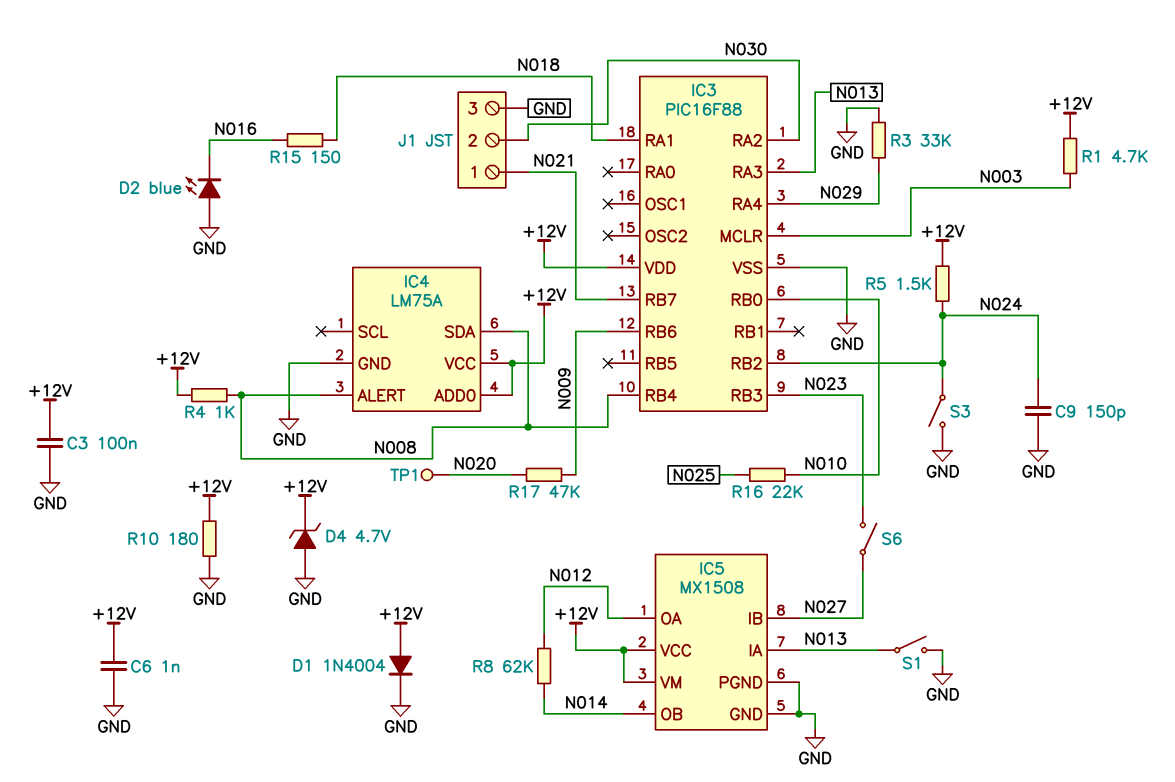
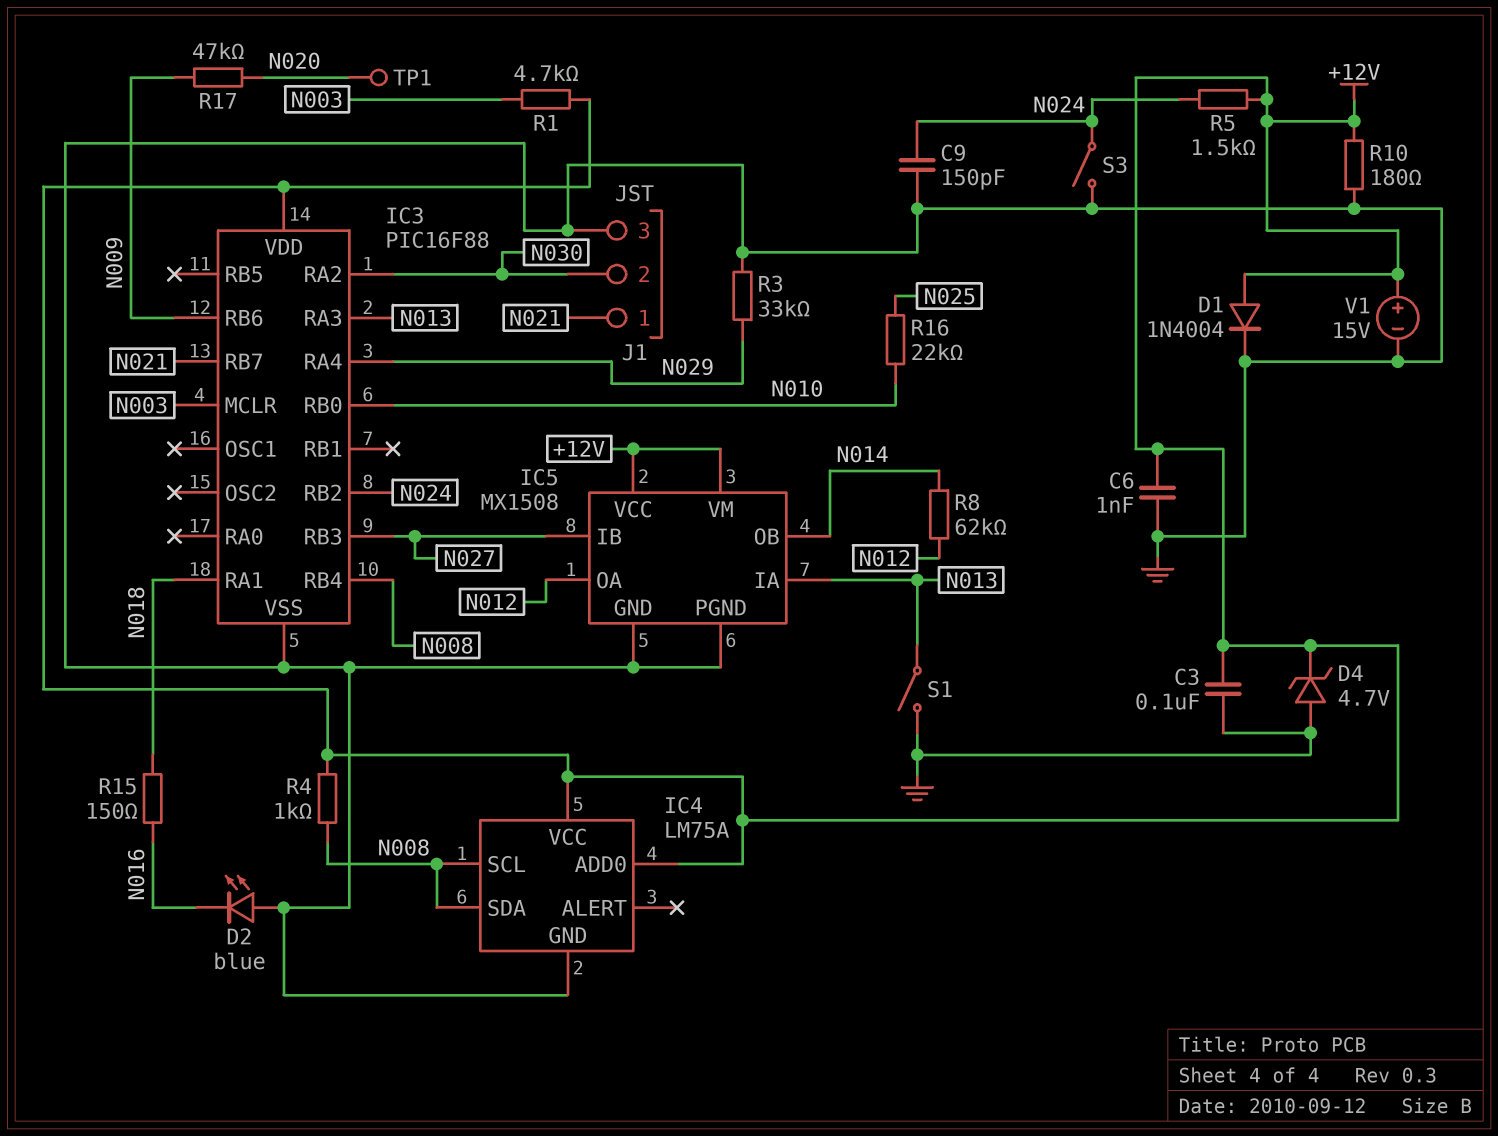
IC3 pin RB3: N023 -> N027
IC4 pin ALERT: N008 -> none
IC4 pin SCL: none -> N008
S6: switch (N023, N027) -> none
V1: none -> 15V (plus +12V, minus GND)

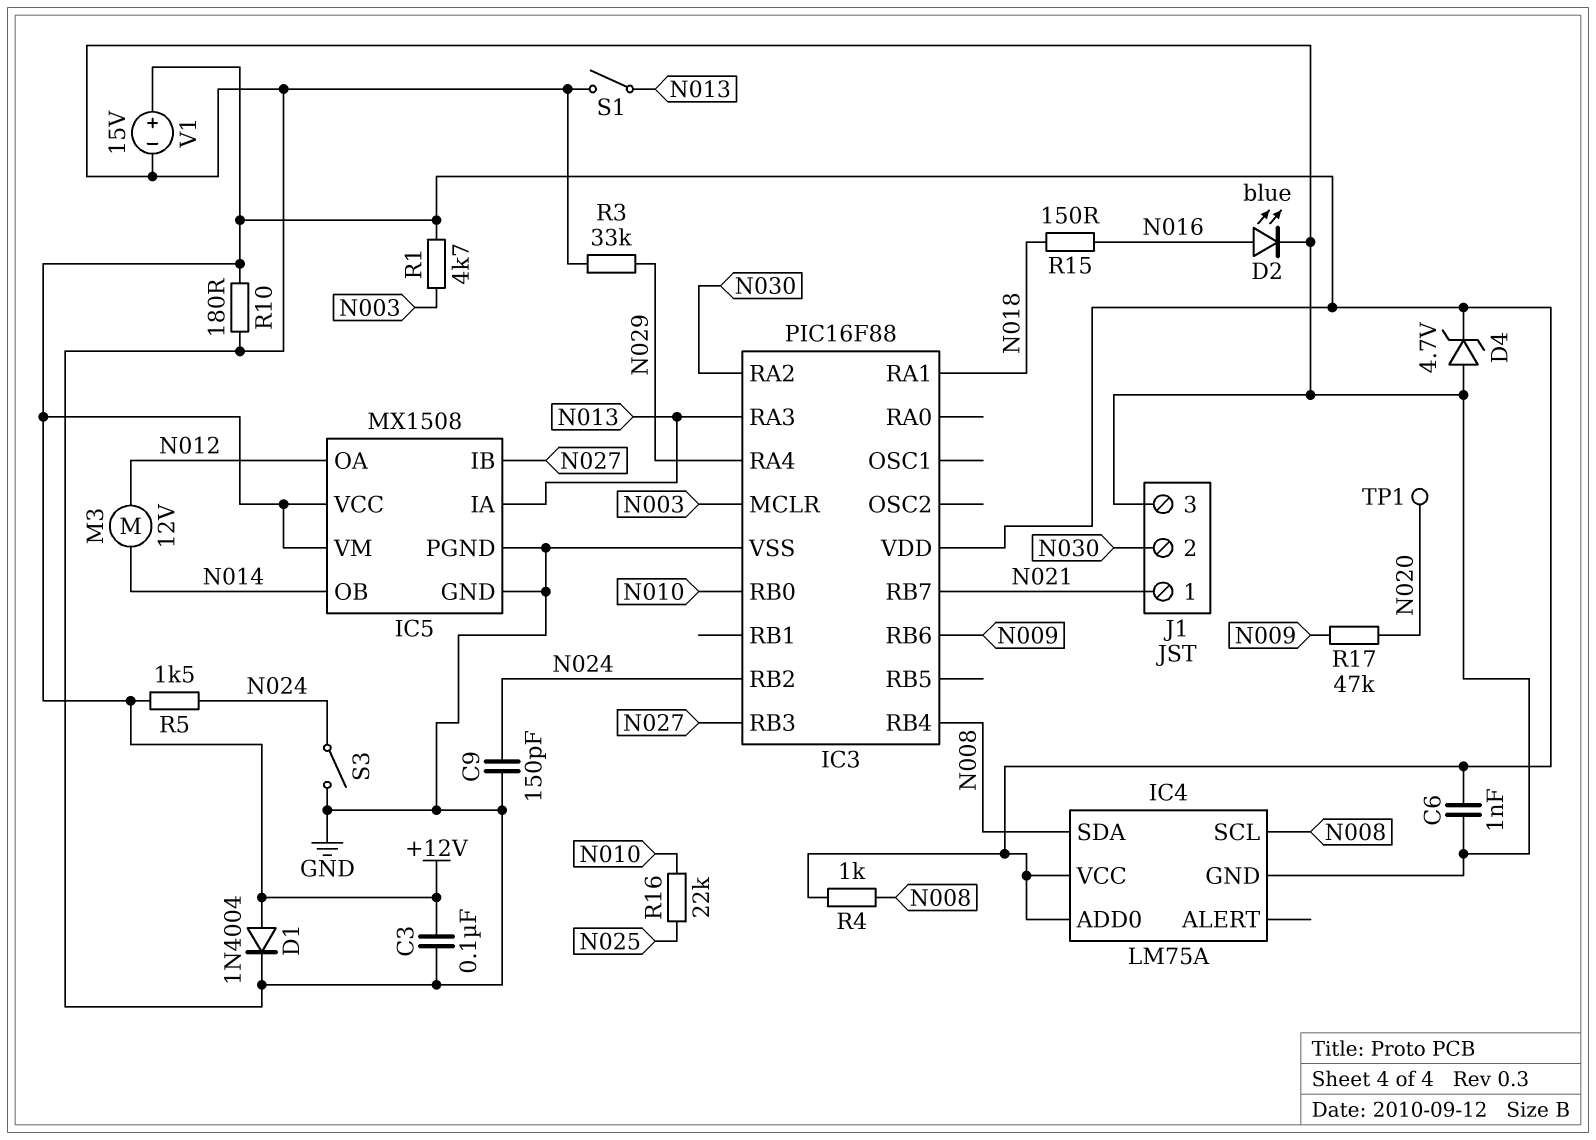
D2: LED blue (A GND, K N016) -> LED blue (A N016, K GND)
M3: none -> motor 12V (N012, N014)
R8: 62k (N012, N014) -> none

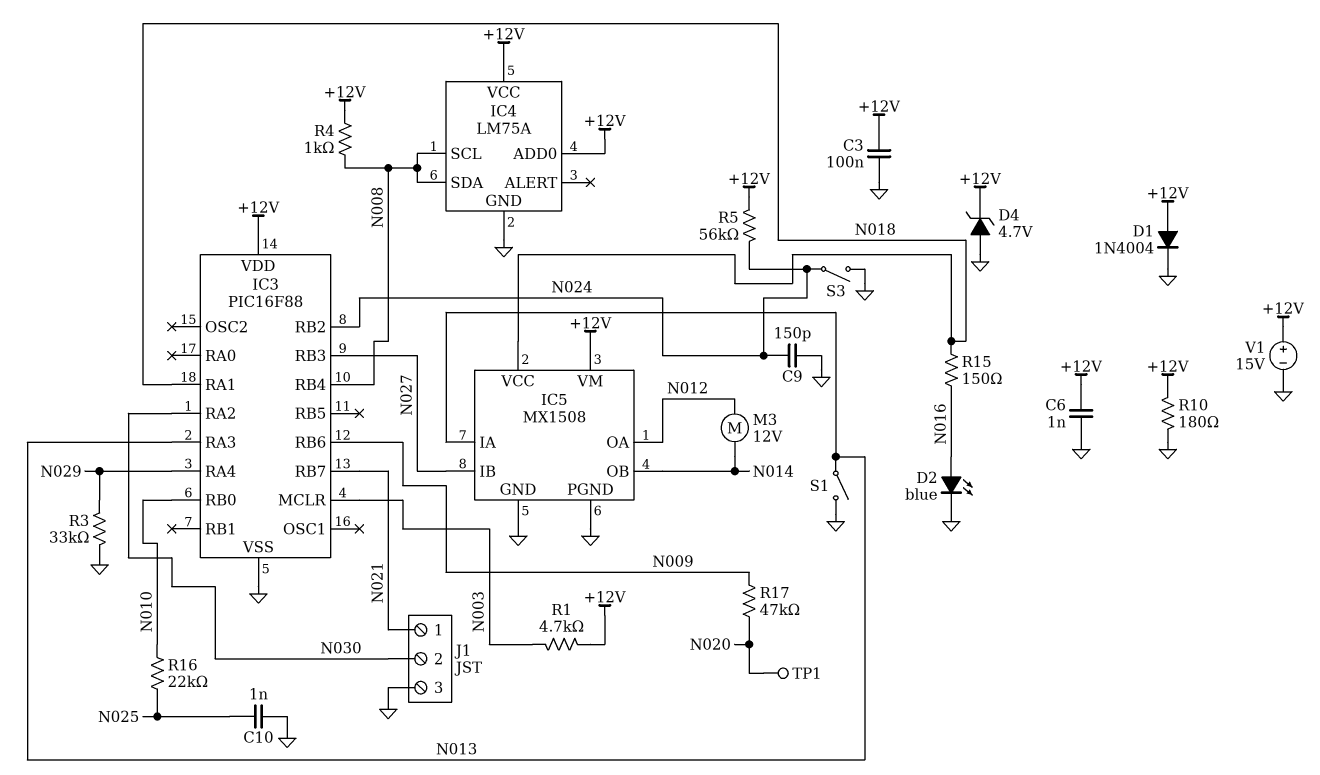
C10: none -> 1nF (GND, N025)
IC5 pin VCC: +12V -> N018
R5: 1.5k (+12V, N024) -> 56k (+12V, N024)

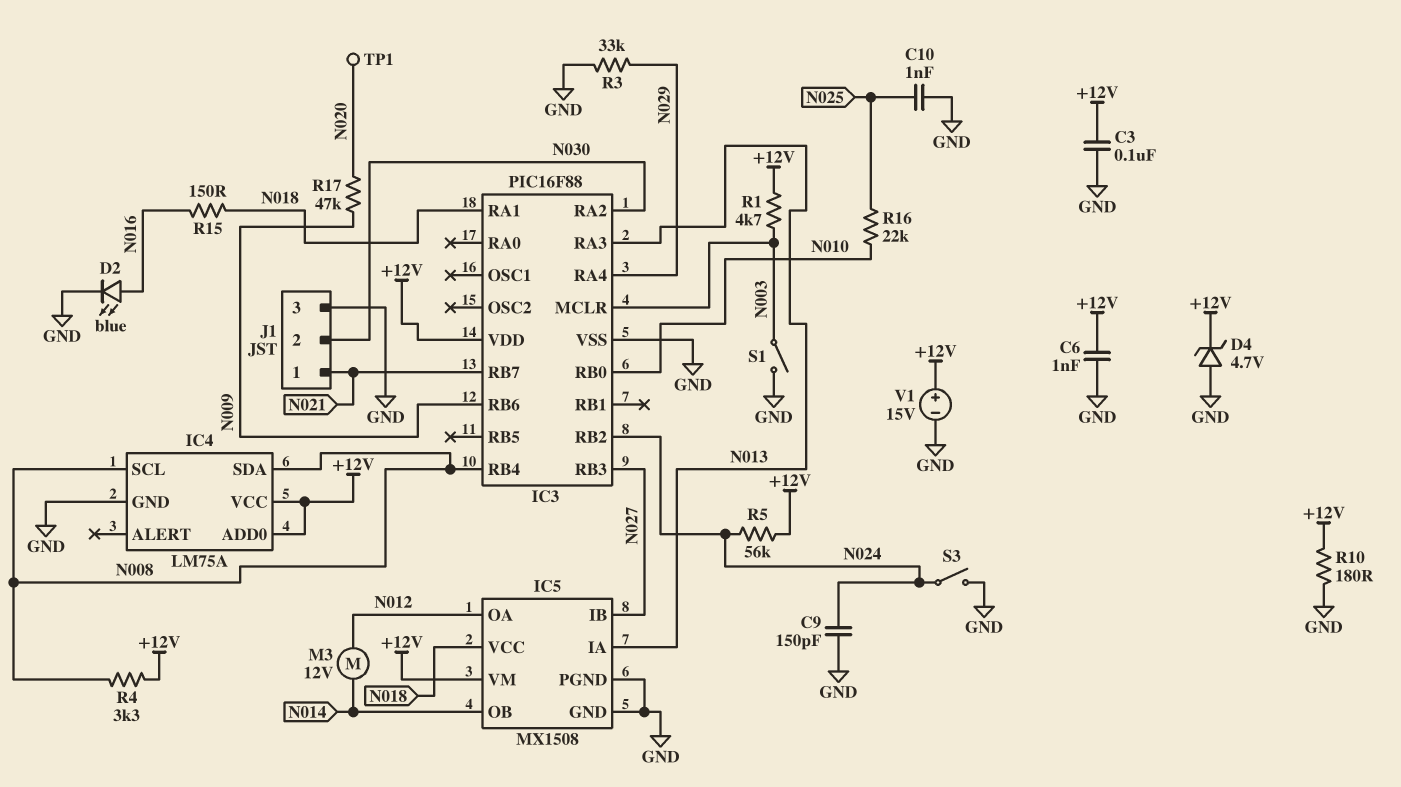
D1: diode 1N4004 (A +12V, K GND) -> none
R4: 1k (+12V, N008) -> 3.3k (+12V, N008)
S1: switch (GND, N013) -> switch (GND, N003)

